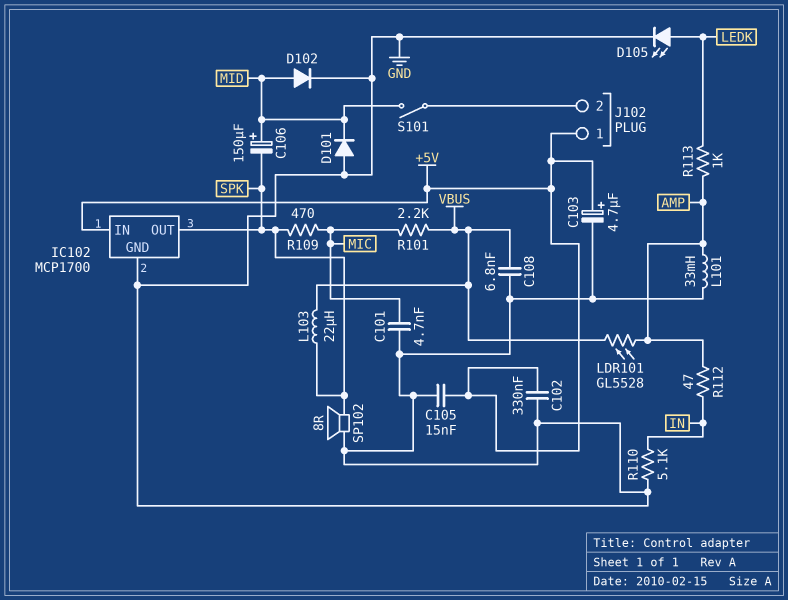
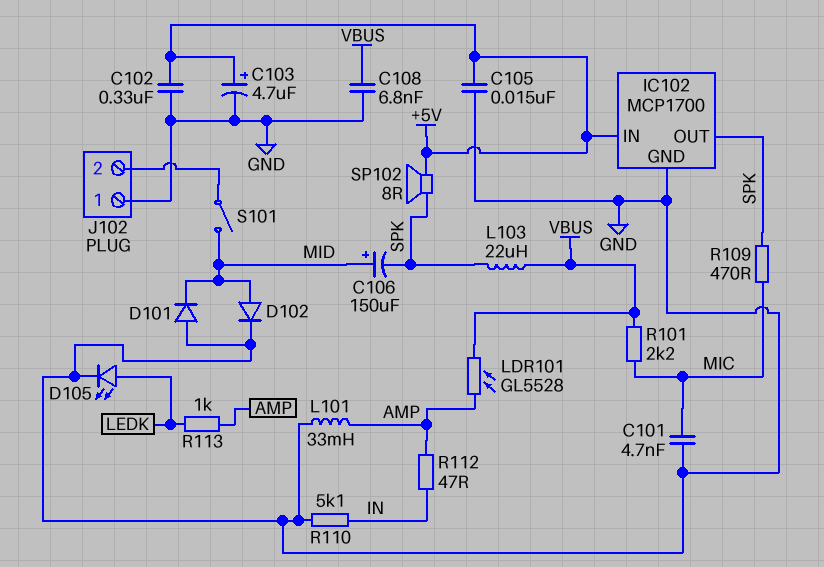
J102 pin 1: +5V -> GND
SP102: speaker 8R (GND, SPK) -> speaker 8R (+5V, SPK)

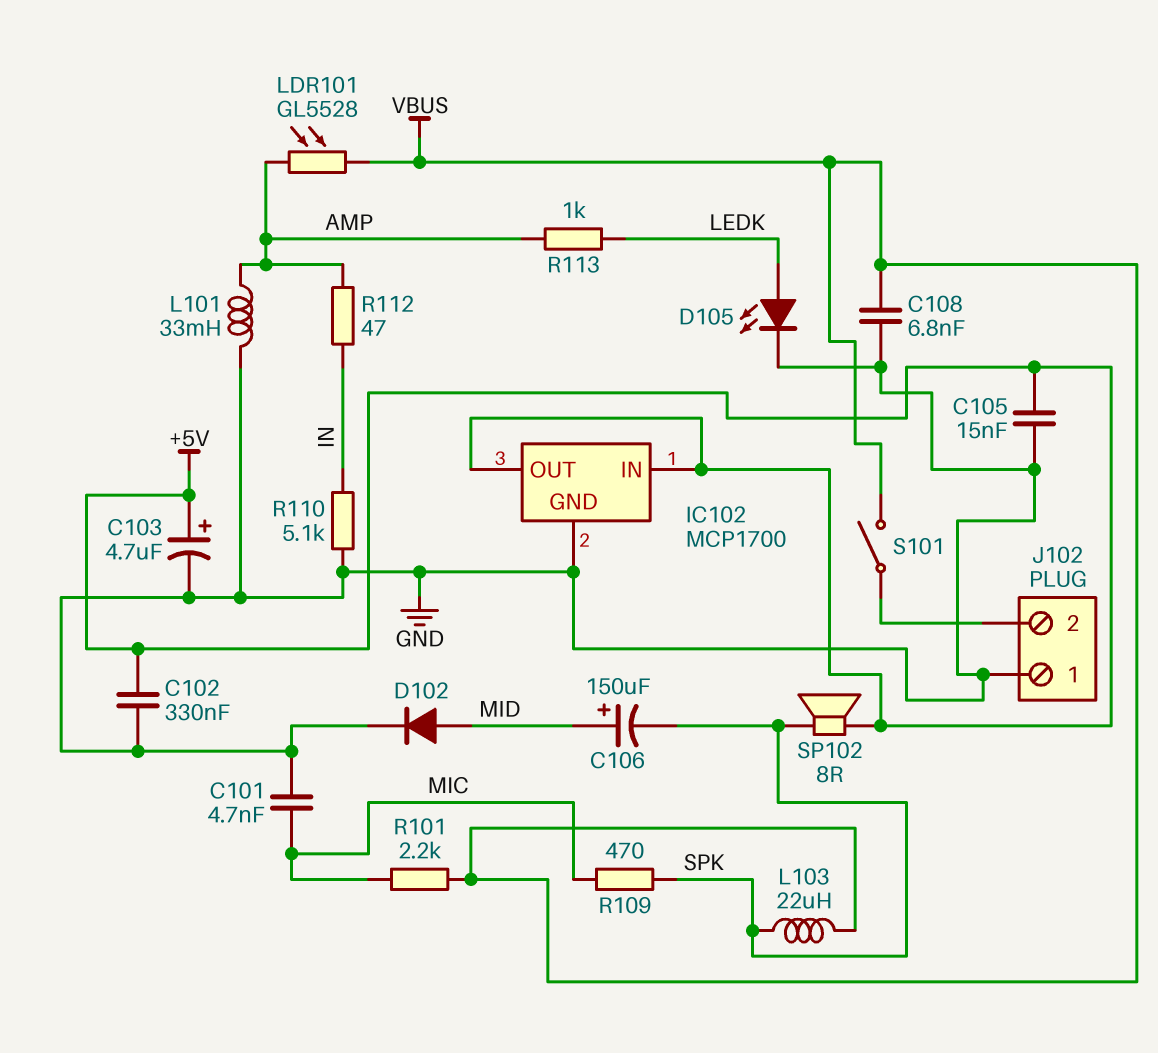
D101: diode (A GND, K MID) -> none
IC102 pin OUT: SPK -> +5V
S101: switch (J102/2, MID) -> switch (J102/2, VBUS)

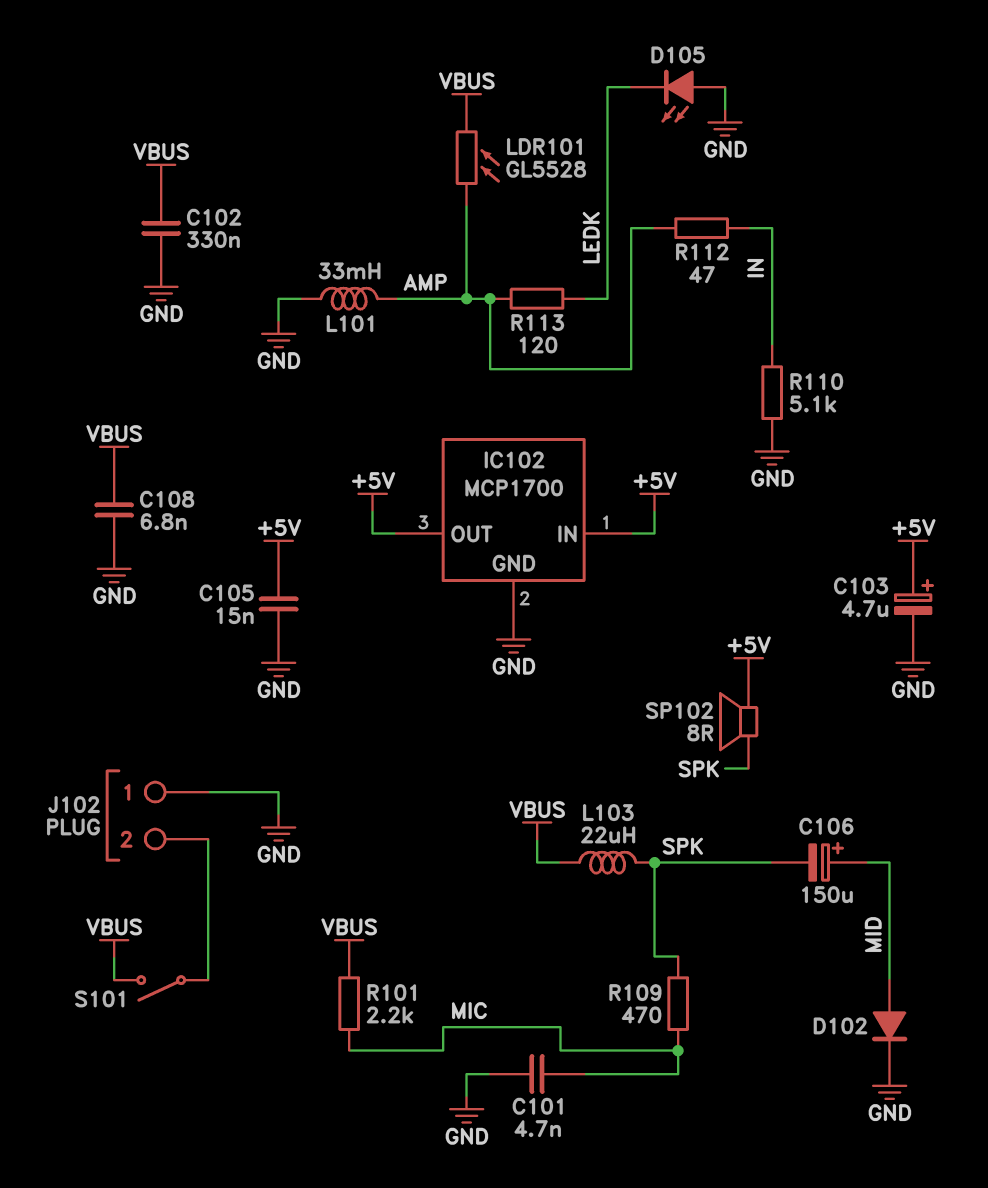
C102: 330nF (+5V, GND) -> 330nF (GND, VBUS)
D105: LED (A LEDK, K GND) -> LED (A GND, K LEDK)
R113: 1k (AMP, LEDK) -> 120 (AMP, LEDK)

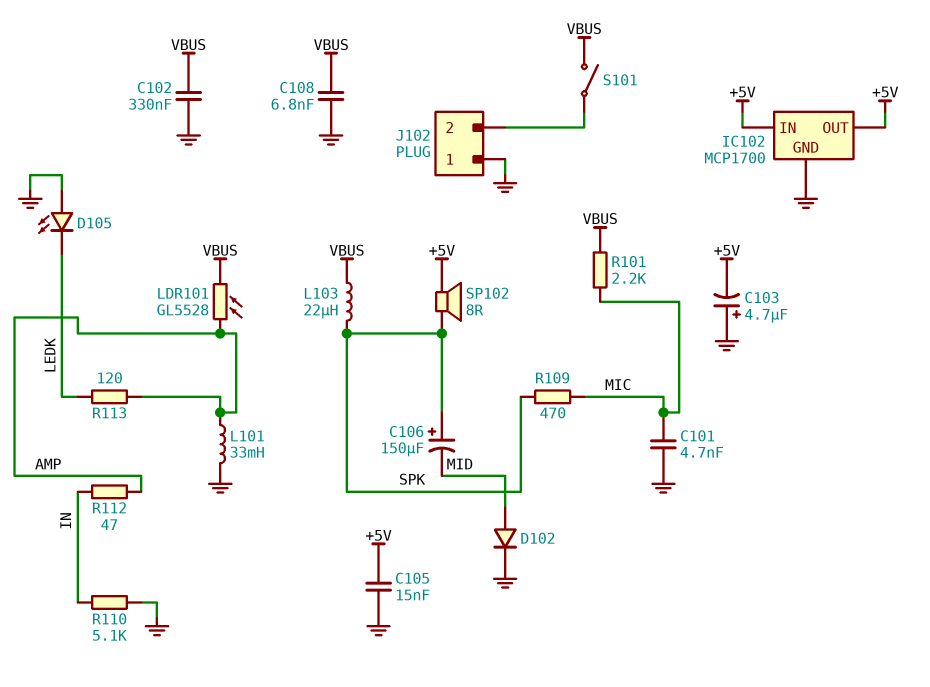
C103: 4.7uF (plus +5V, minus GND) -> 4.7uF (plus GND, minus +5V)
C106: 150uF (plus MID, minus SPK) -> 150uF (plus SPK, minus MID)

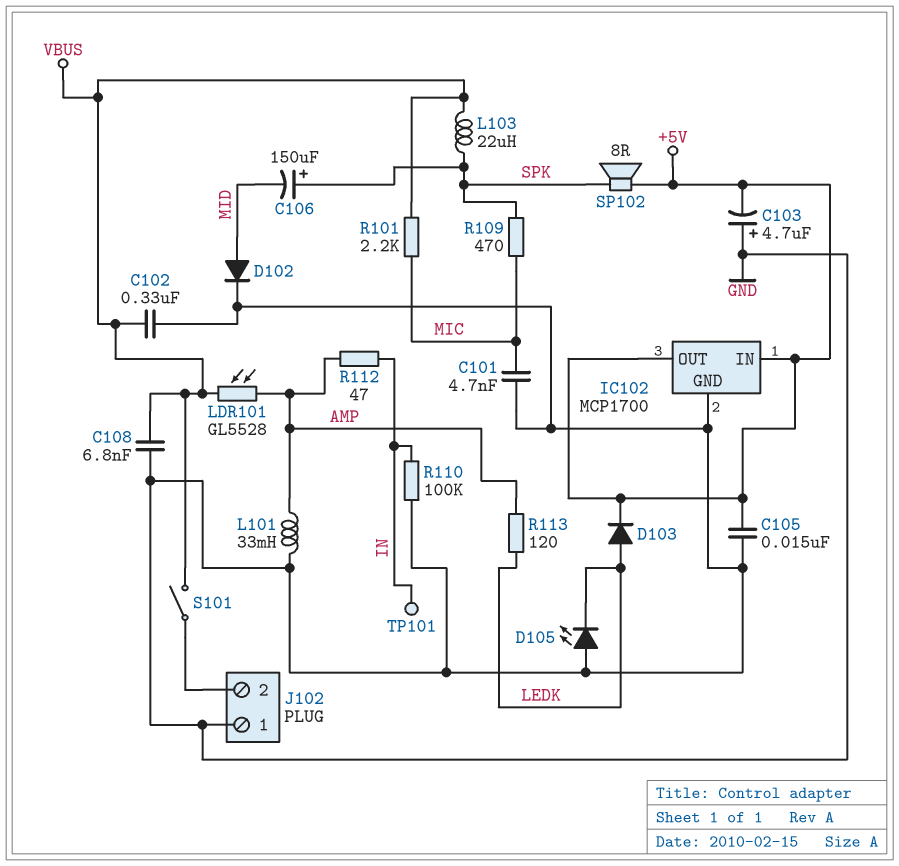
D103: none -> diode (A LEDK, K +5V)
R110: 5.1k (GND, IN) -> 100k (GND, IN)
TP101: none -> test point (IN)

